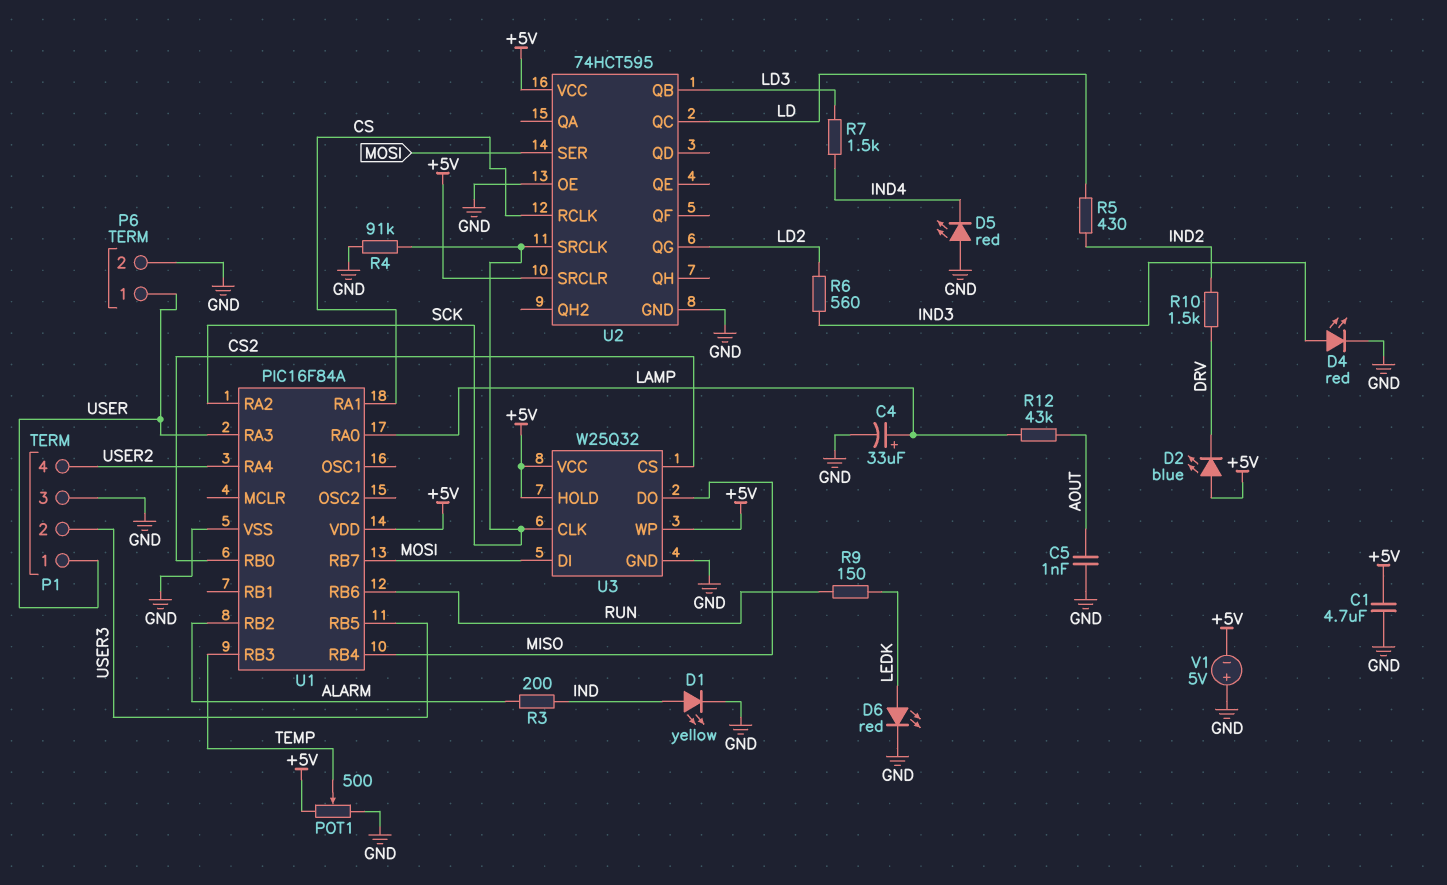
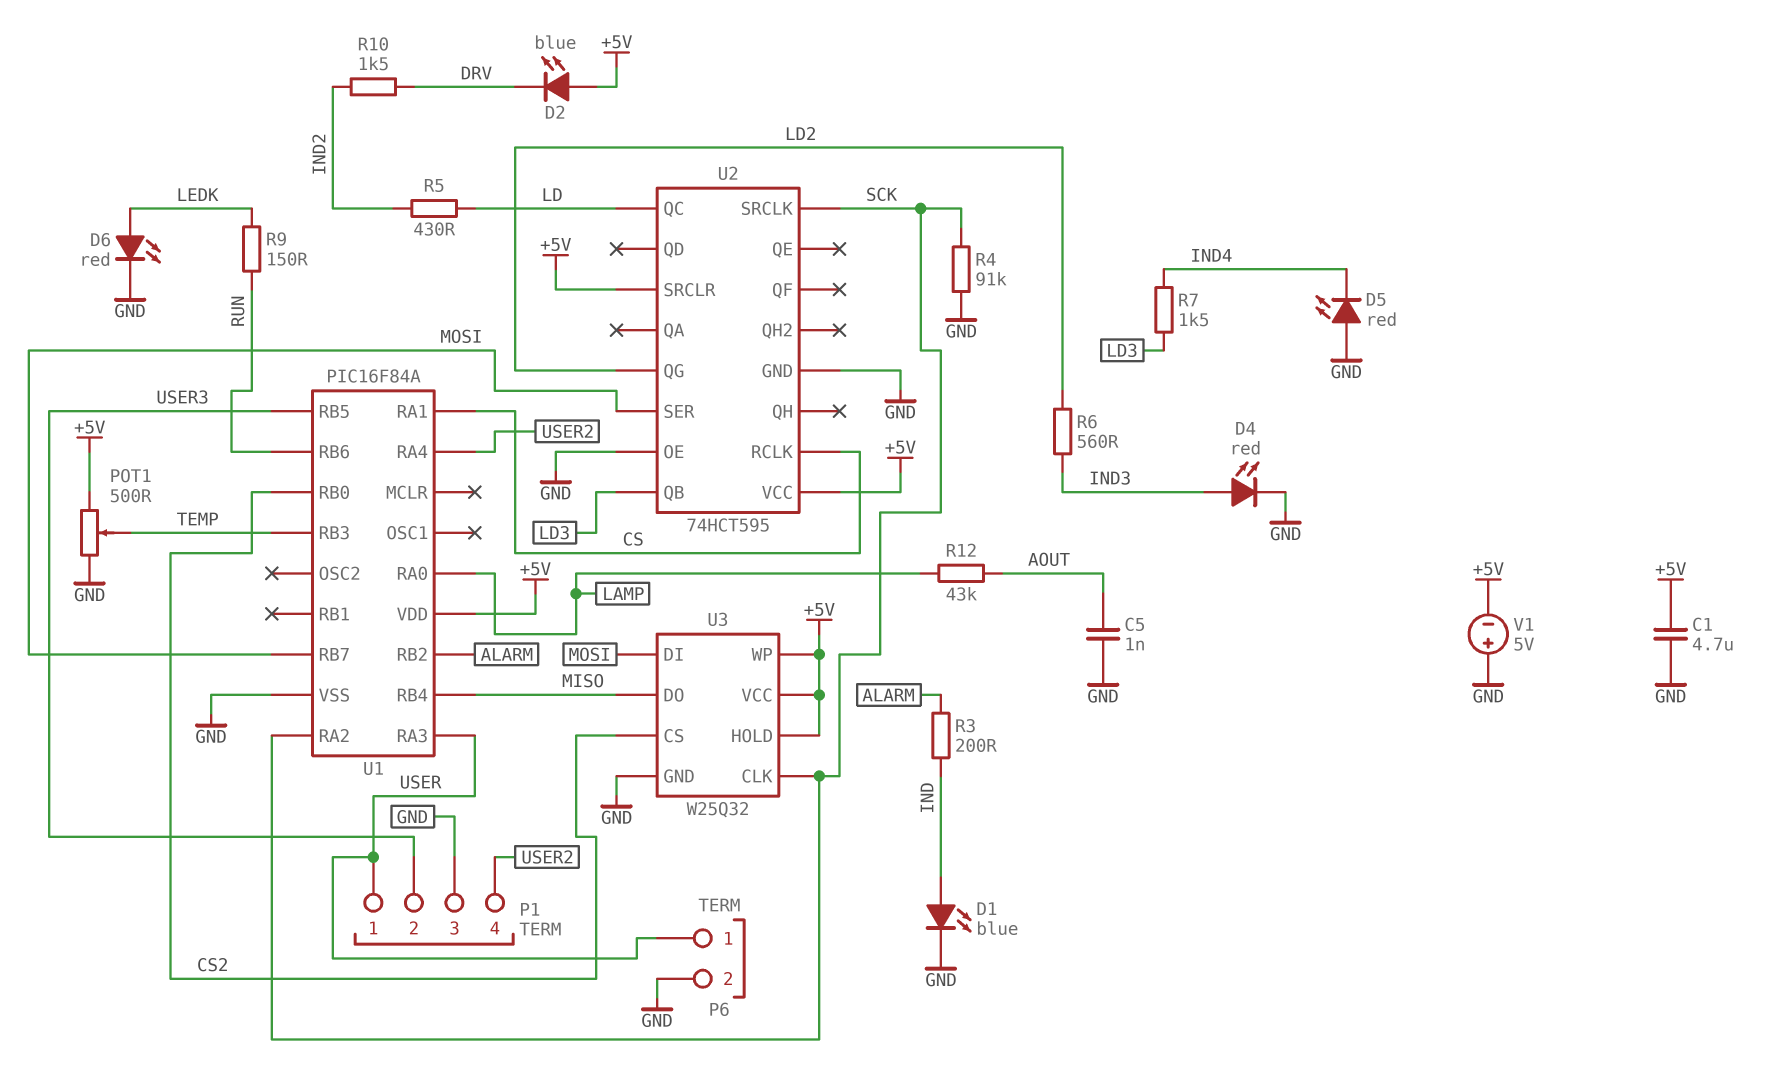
C4: 33uF (plus LAMP, minus GND) -> none
D1: LED yellow (A IND, K GND) -> LED blue (A IND, K GND)

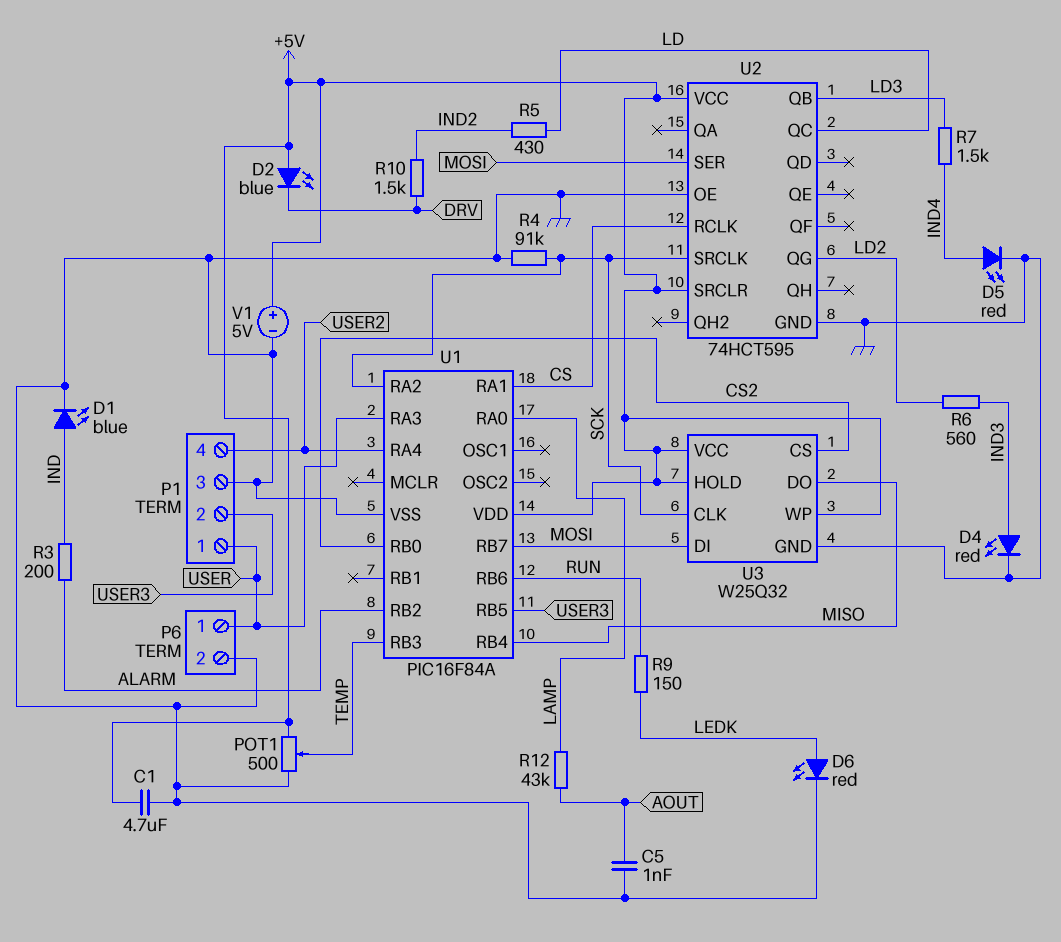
D5: LED red (A GND, K IND4) -> LED red (A IND4, K GND)
V1: 5V (plus GND, minus +5V) -> 5V (plus +5V, minus GND)

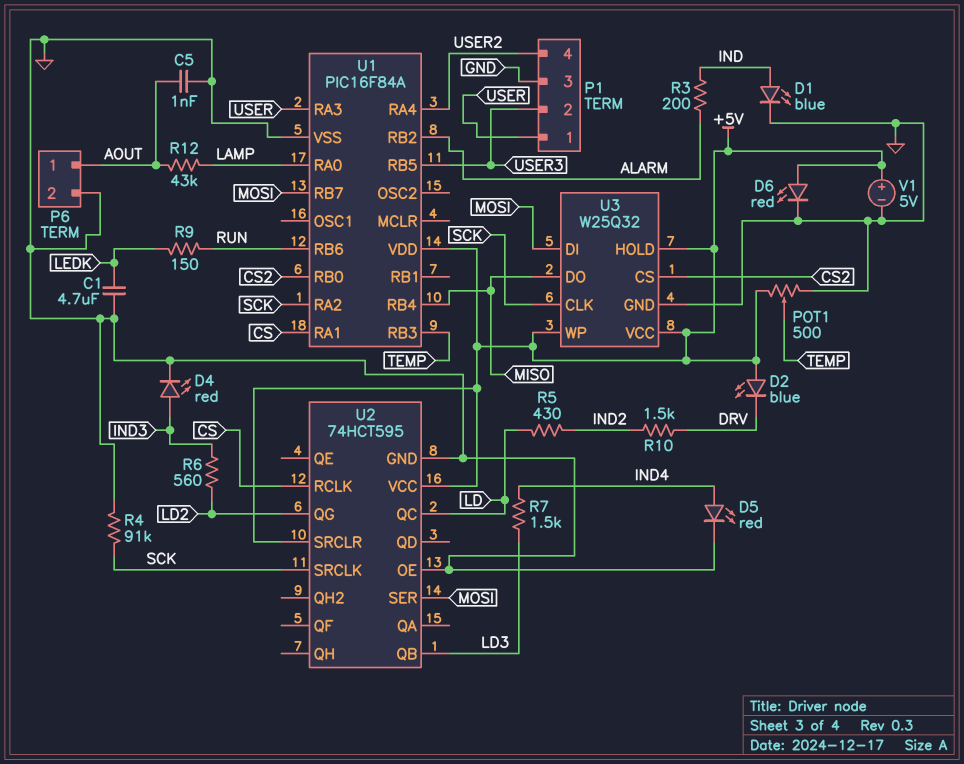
C1: 4.7uF (+5V, GND) -> 4.7uF (GND, LEDK)
D6: LED red (A LEDK, K GND) -> LED red (A +5V, K GND)
P6 pin 1: USER -> AOUT

